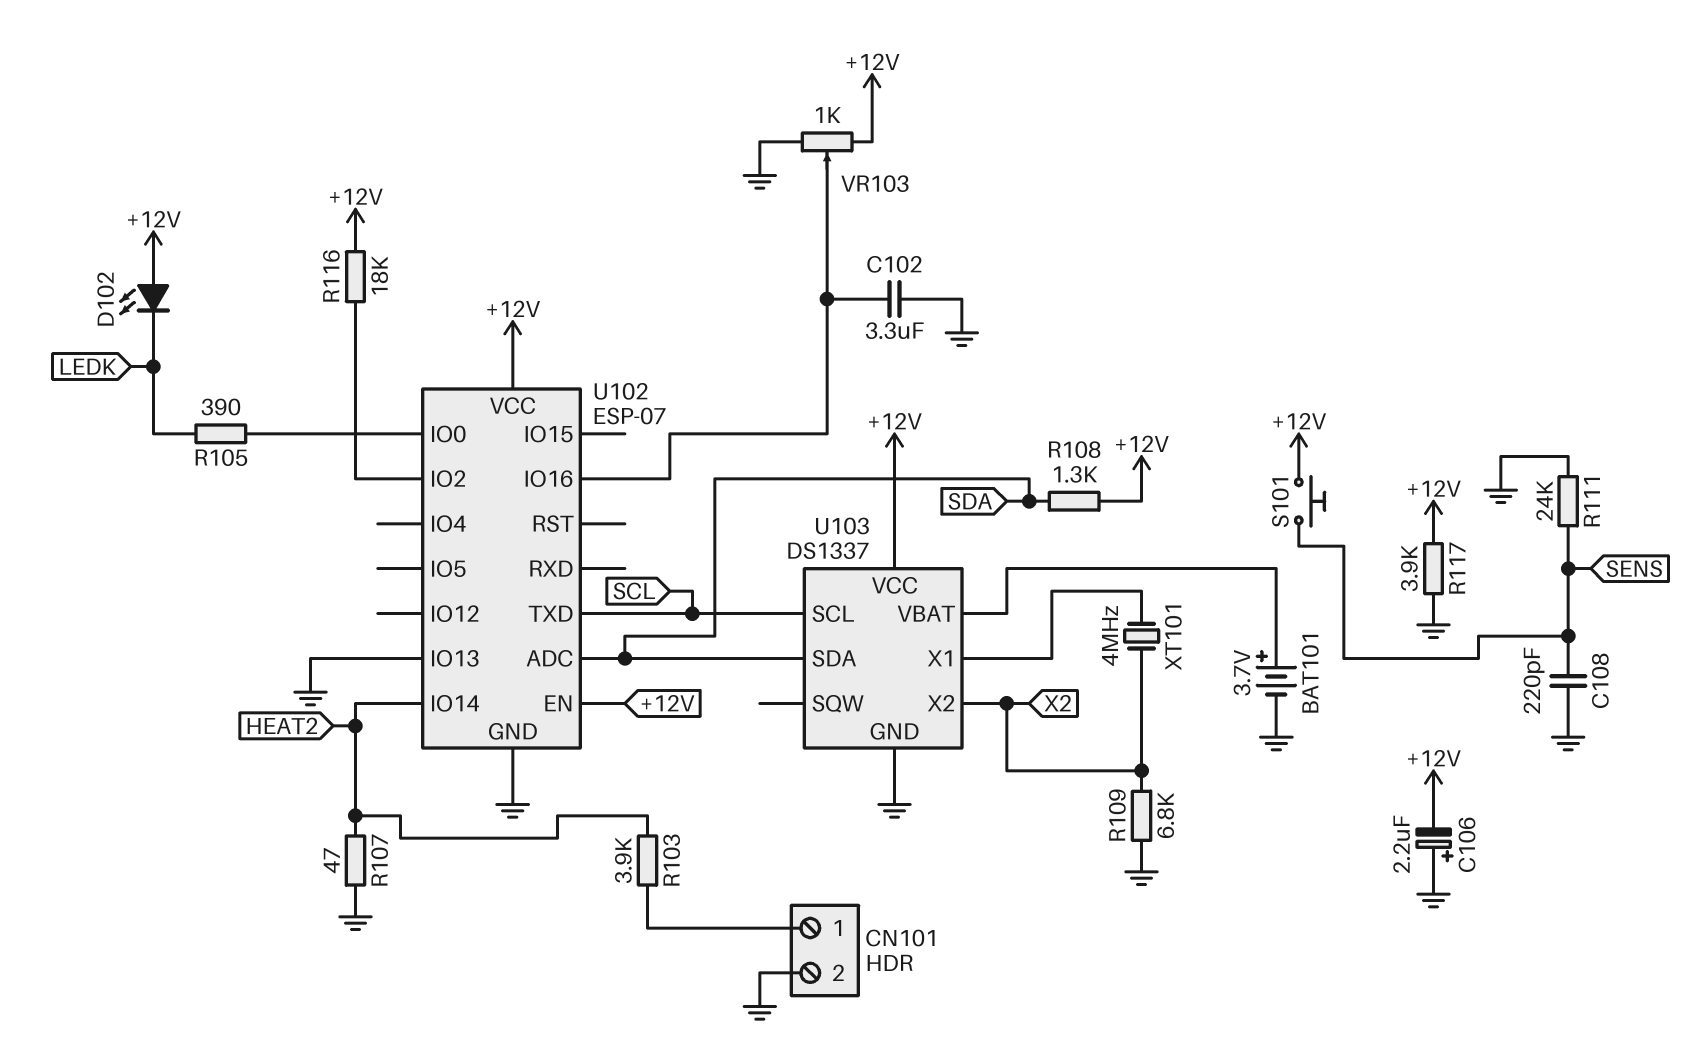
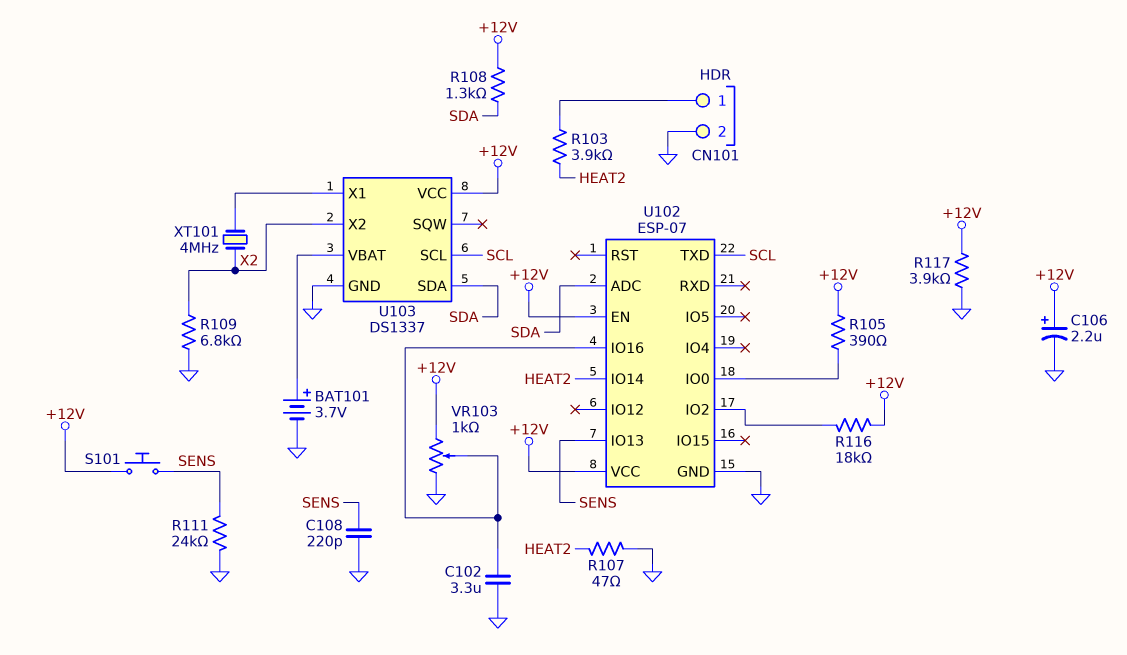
C106: 2.2uF (plus GND, minus +12V) -> 2.2uF (plus +12V, minus GND)
D102: LED (A +12V, K LEDK) -> none
R105: 390 (LEDK, U102/IO0) -> 390 (+12V, U102/IO0)
U102 pin IO13: GND -> SENS

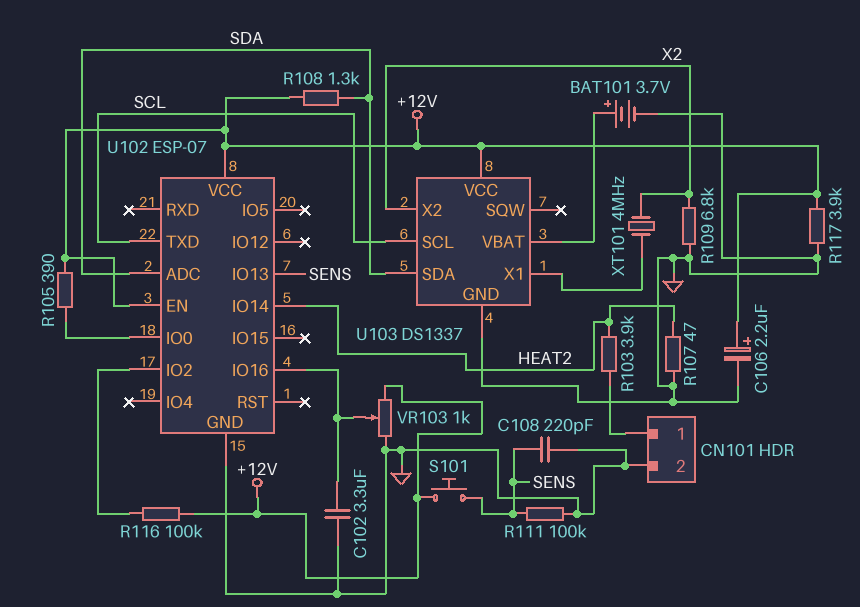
R111: 24k (GND, SENS) -> 100k (GND, SENS)
R116: 18k (+12V, U102/IO2) -> 100k (+12V, U102/IO2)

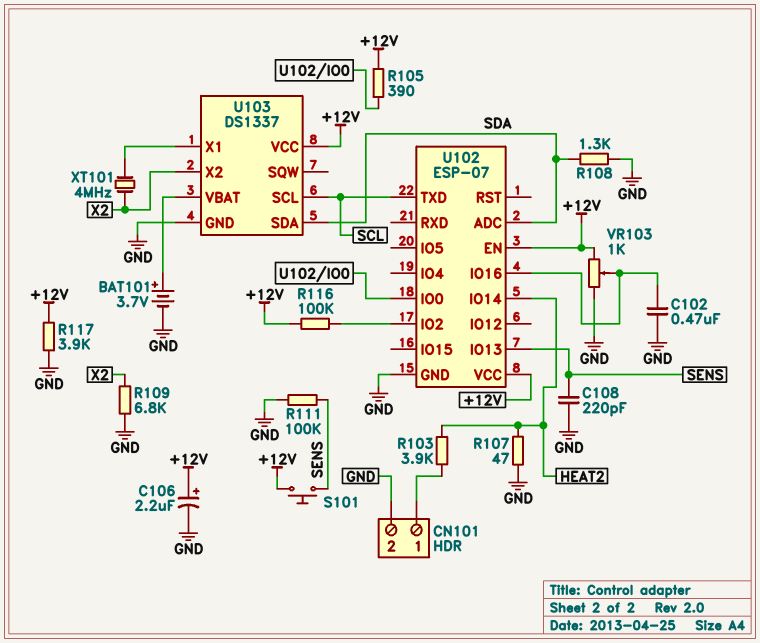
C102: 3.3uF (GND, U102/IO16) -> 470nF (GND, U102/IO16)
R108: 1.3k (+12V, SDA) -> 1.3k (GND, SDA)

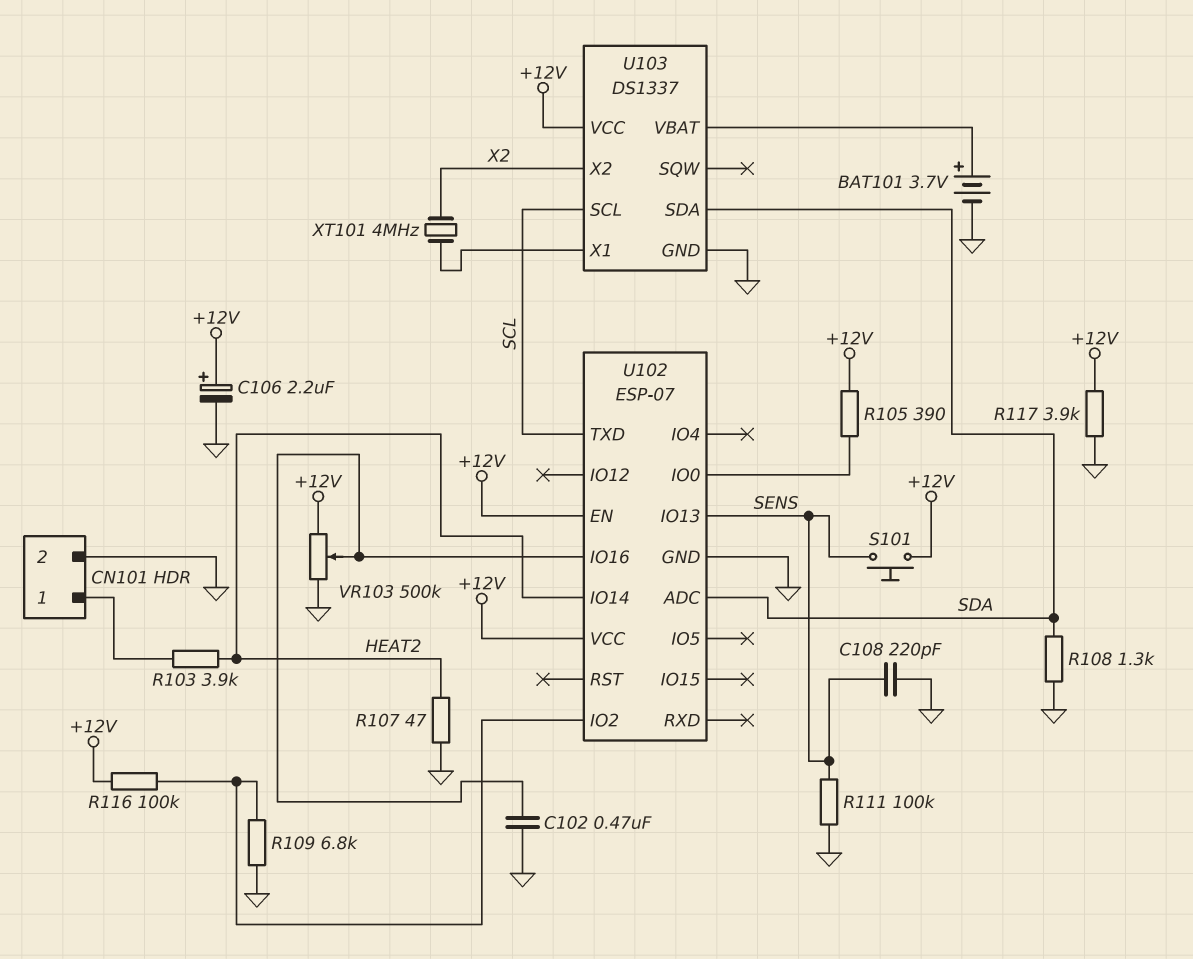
R109: 6.8k (GND, X2) -> 6.8k (GND, U102/IO2)
VR103: 1k (+12V, GND, wiper U102/IO16) -> 500k (+12V, GND, wiper U102/IO16)

